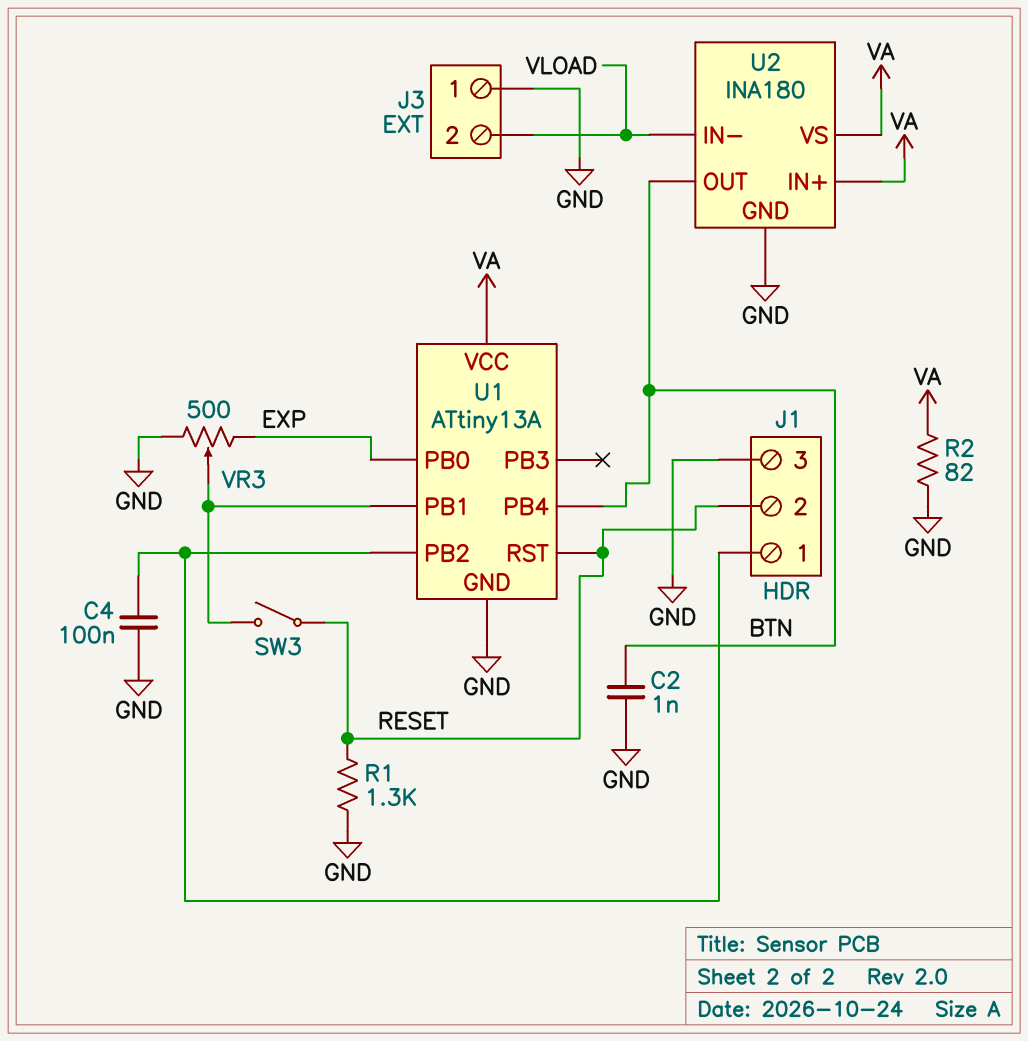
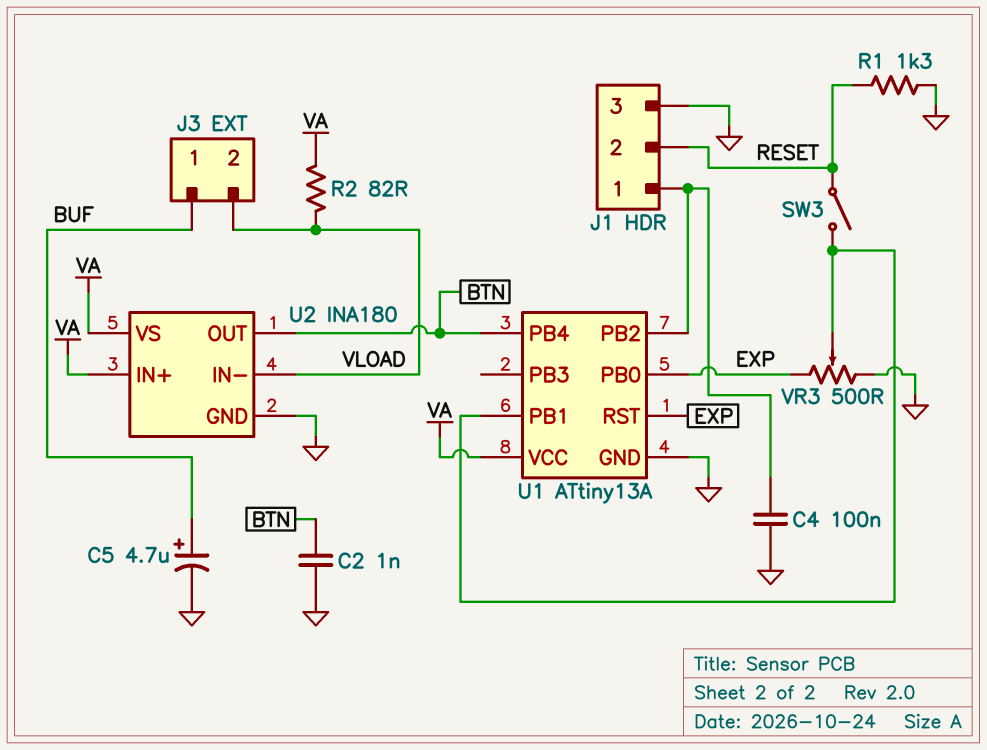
C5: none -> 4.7uF (plus BUF, minus GND)
J3 pin 1: GND -> BUF
R2: 82 (GND, VA) -> 82 (VA, VLOAD)
U1 pin RST: RESET -> EXP

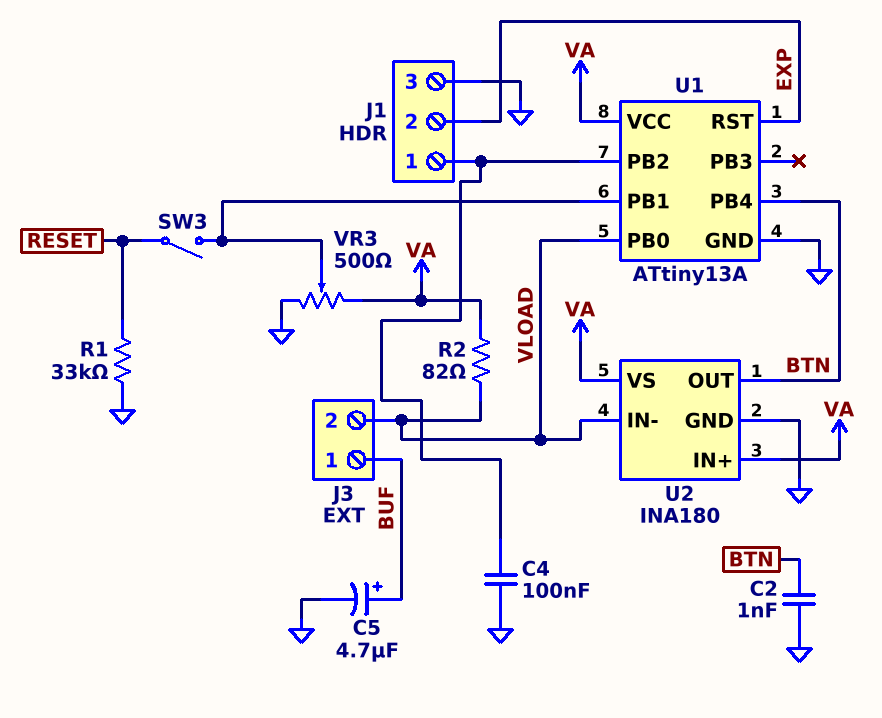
J1 pin 2: RESET -> EXP
R1: 1.3k (GND, RESET) -> 33k (GND, RESET)
U1 pin PB0: EXP -> VLOAD
VR3: 500 (EXP, GND, wiper U1/PB1) -> 500 (GND, VA, wiper U1/PB1)

